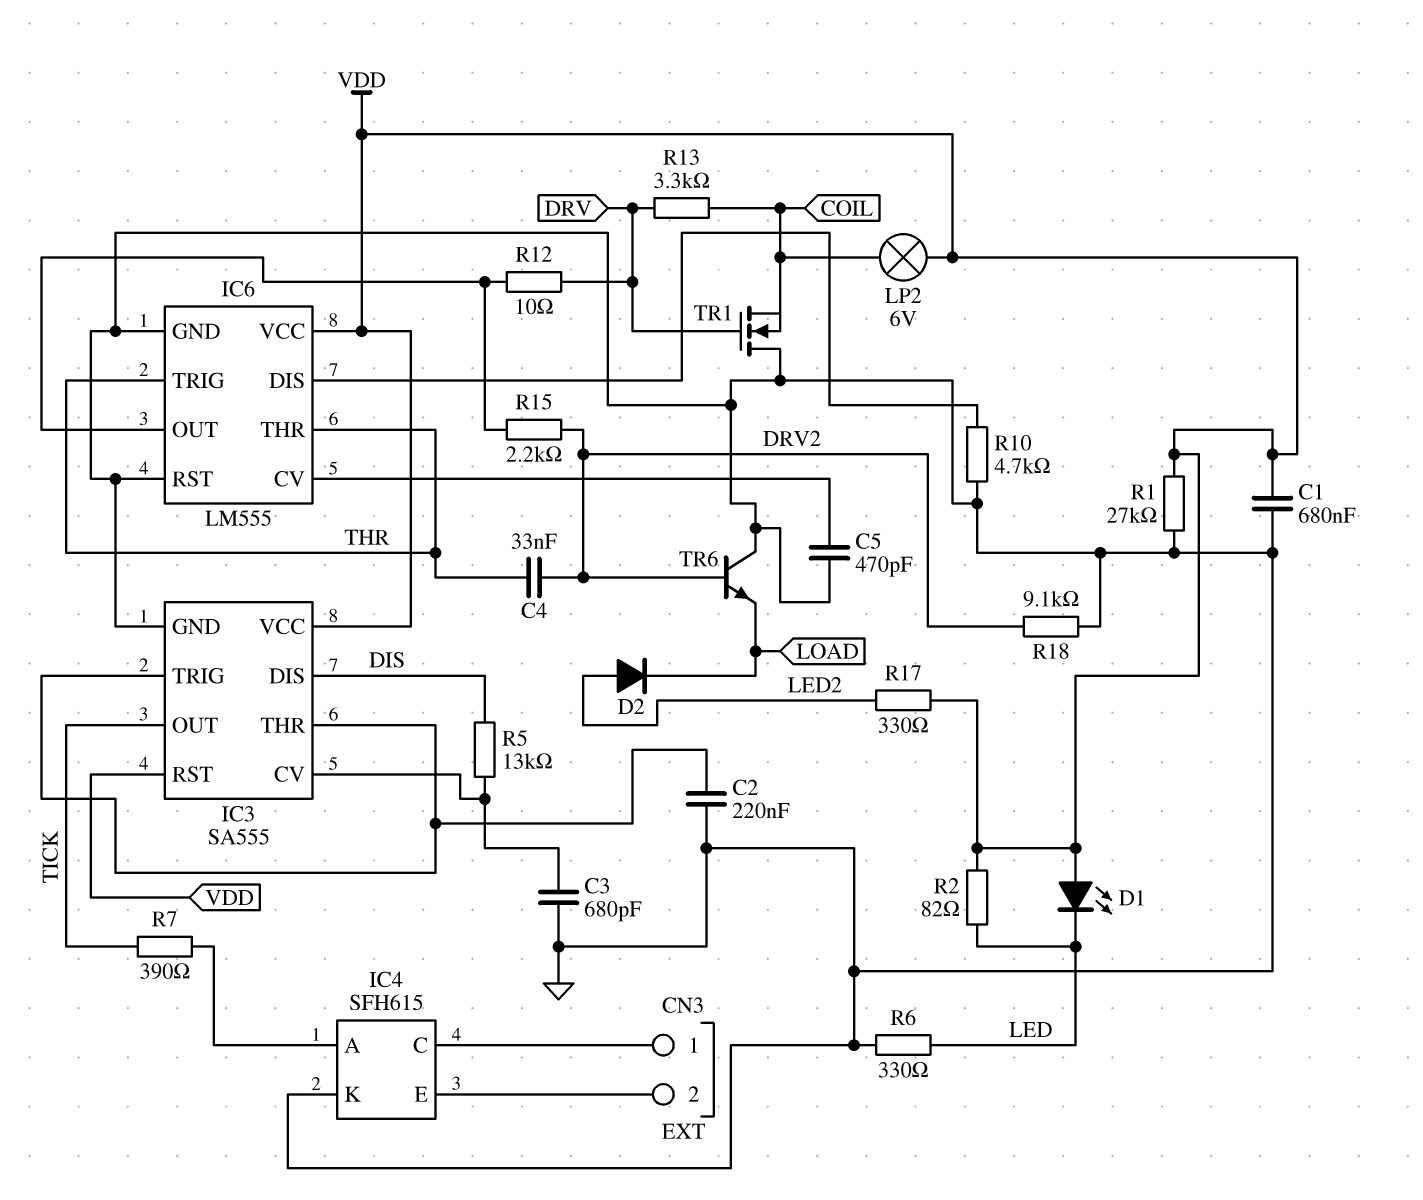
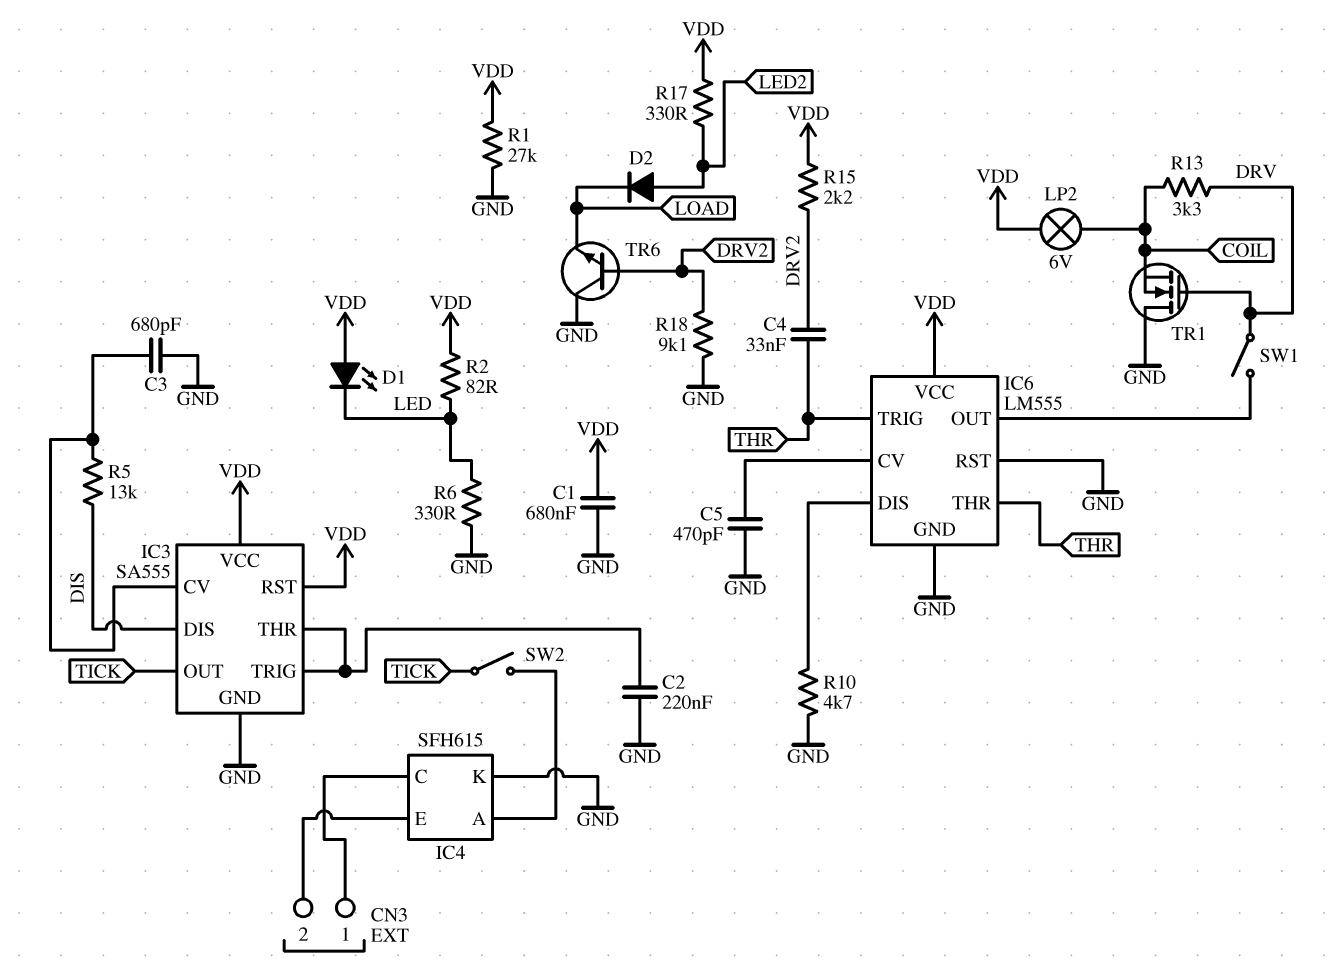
R7: 390 (IC4/A, TICK) -> none
R12: 10 (DRV, IC6/OUT) -> none
R15: 2.2k (DRV2, IC6/OUT) -> 2.2k (DRV2, VDD)
SW1: none -> switch (DRV, IC6/OUT)
SW2: none -> switch (IC4/A, TICK)

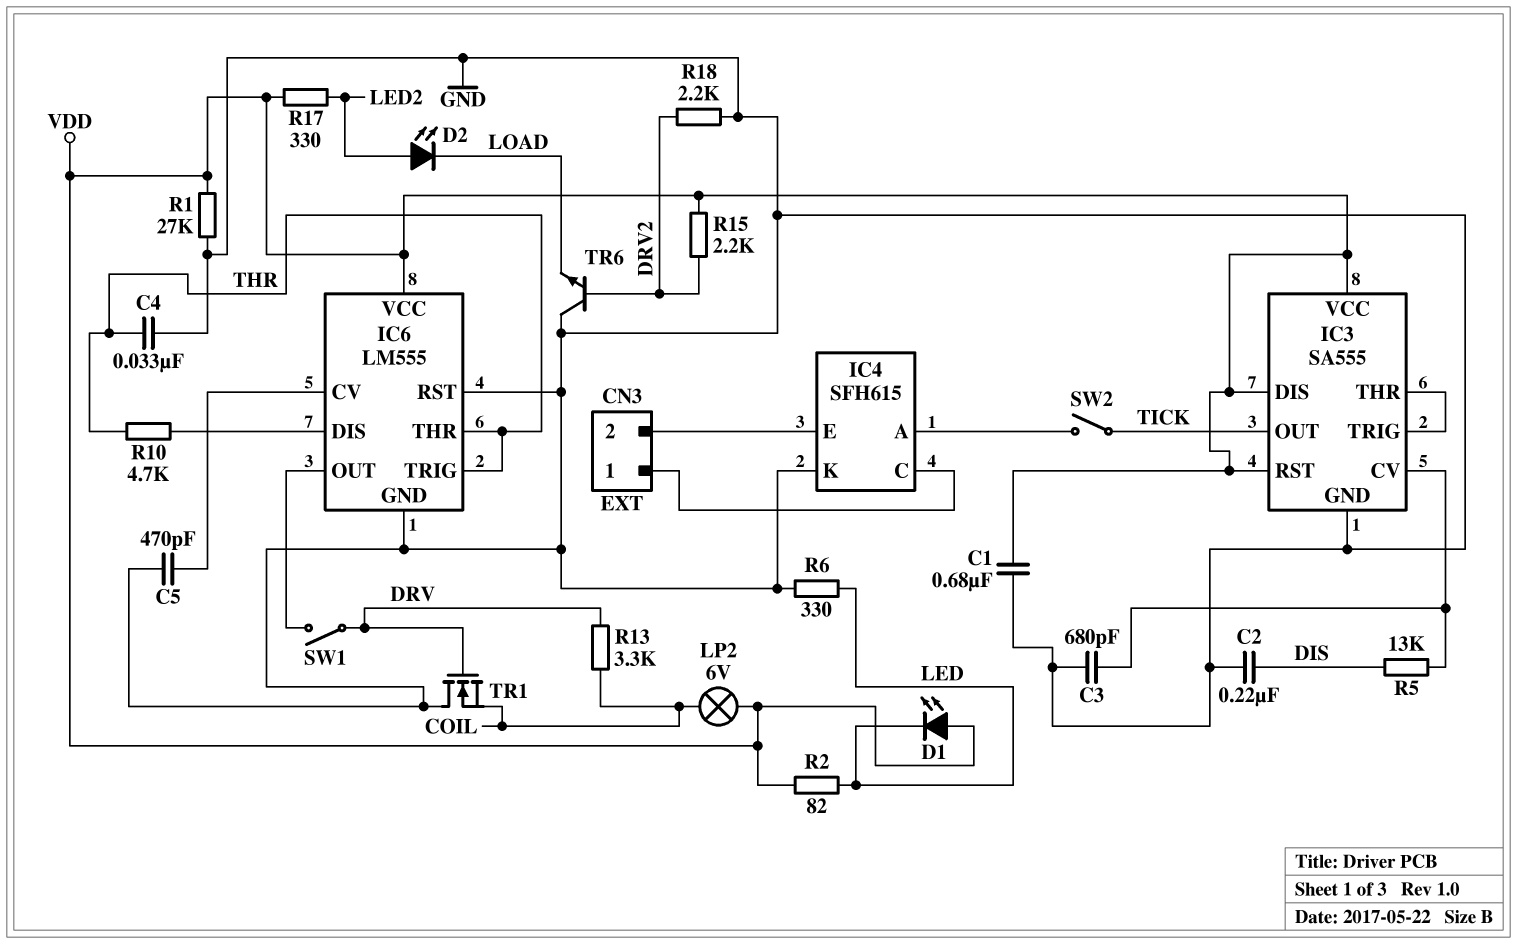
C2: 220nF (GND, IC3/THR) -> 220nF (DIS, GND)
C4: 33nF (DRV2, THR) -> 33nF (GND, THR)
D2: diode (A LED2, K LOAD) -> LED (A LED2, K LOAD)
IC3 pin DIS: DIS -> VDD
R10: 4.7k (GND, IC6/DIS) -> 4.7k (IC6/DIS, THR)
R18: 9.1k (DRV2, GND) -> 2.2k (DRV2, GND)

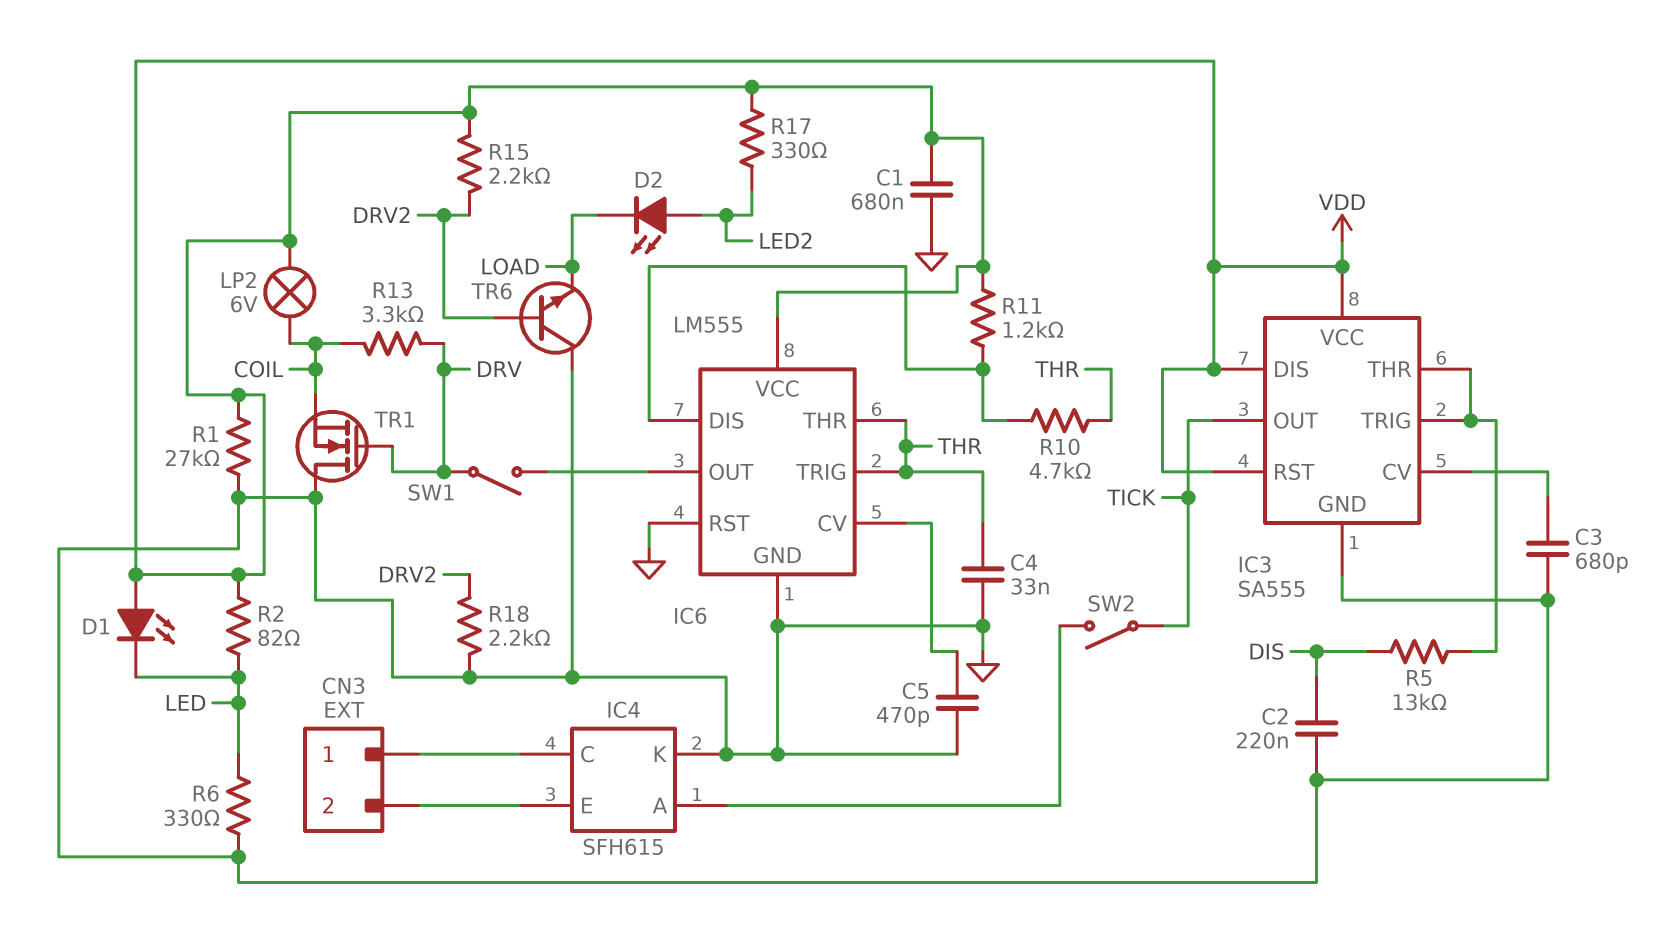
R5: 13k (DIS, IC3/CV) -> 13k (DIS, IC3/THR)
R11: none -> 1.2k (IC6/DIS, VDD)

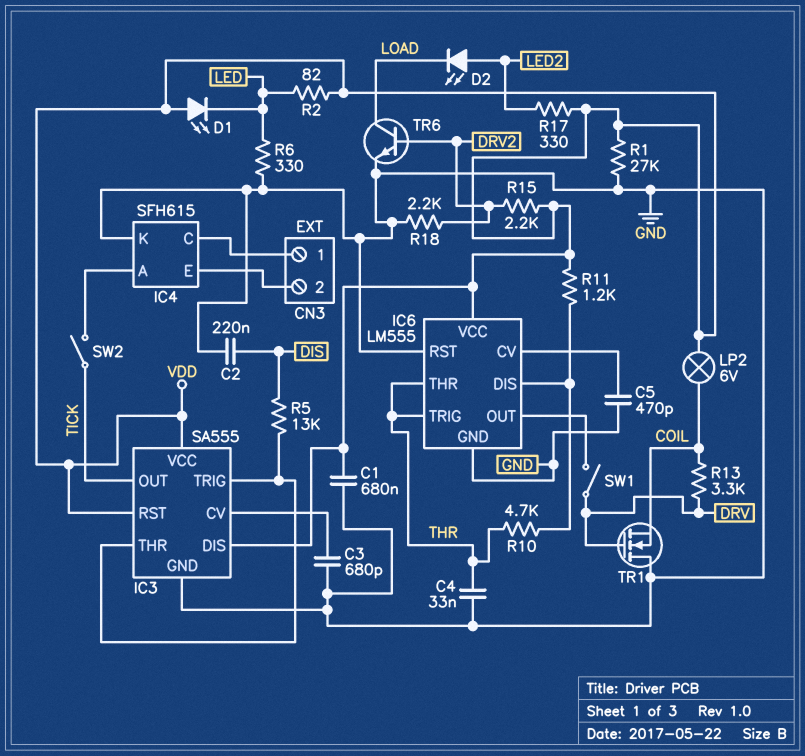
TR6: NPN (B DRV2, C GND, E LOAD) -> NPN (B DRV2, C LOAD, E GND)

